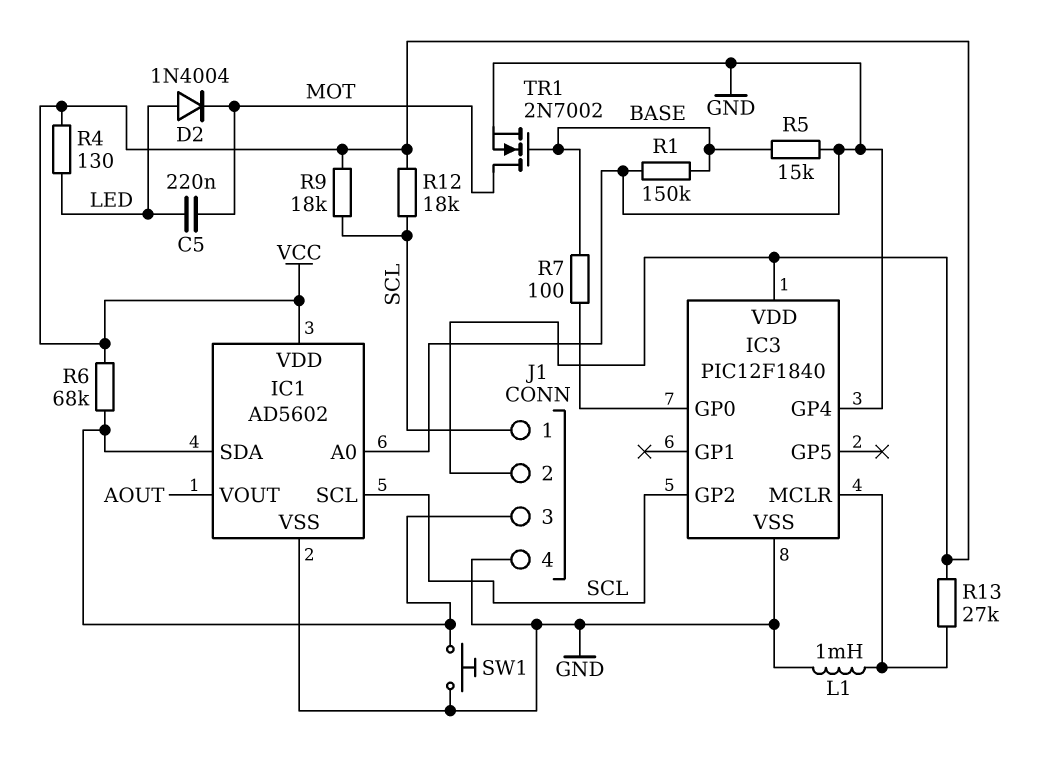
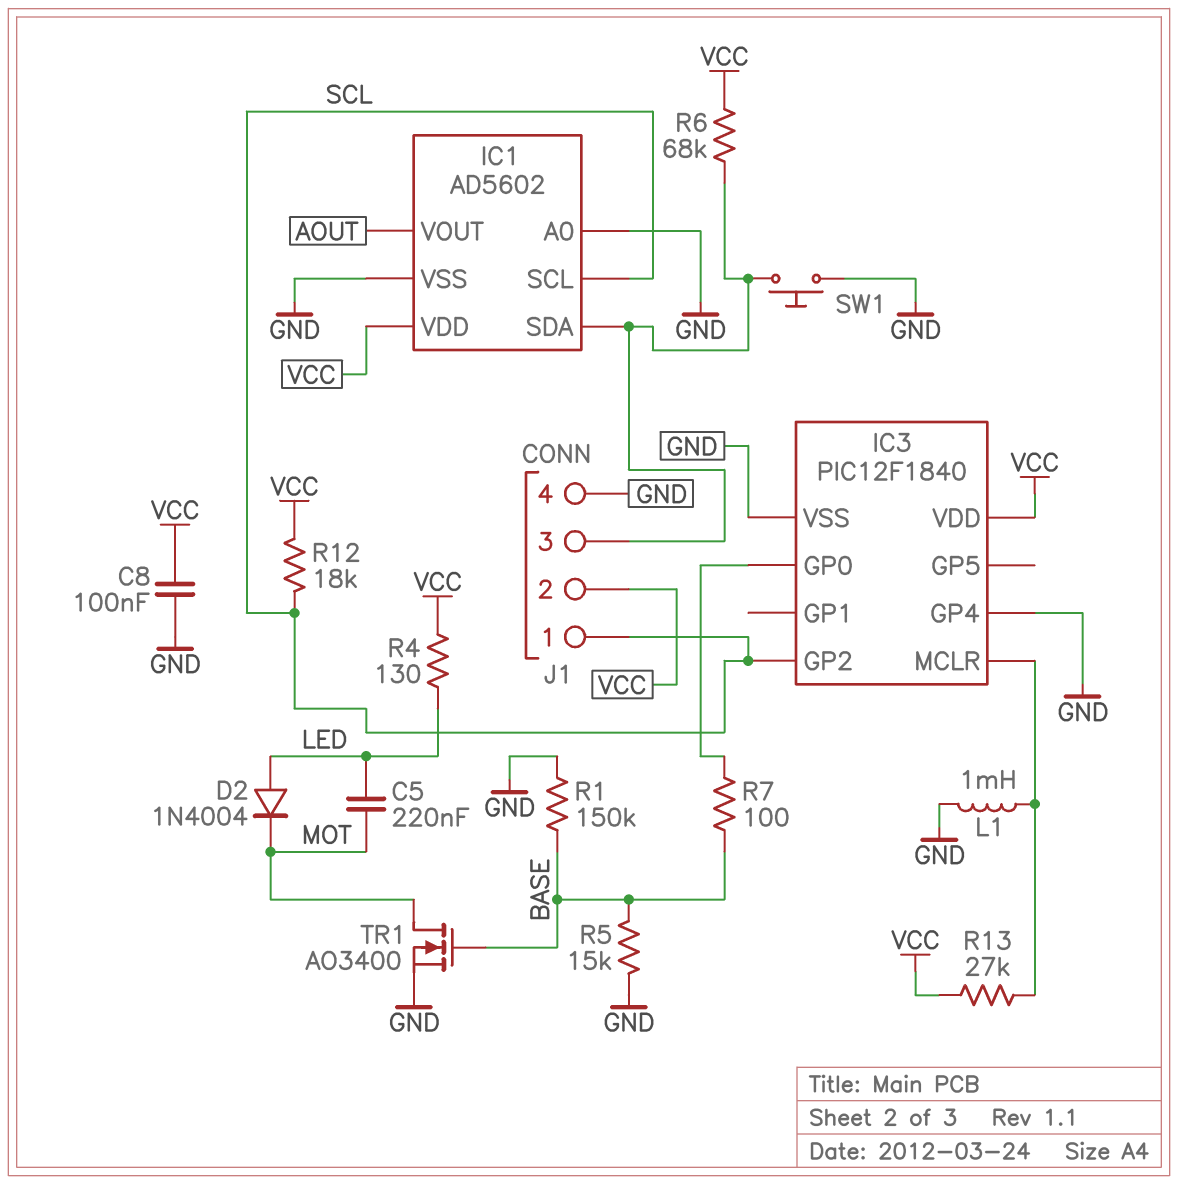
C8: none -> 100nF (GND, VCC)
R9: 18k (SCL, VCC) -> none
TR1: NMOS 2N7002 (G BASE, D MOT, S GND) -> NMOS AO3400 (G BASE, D MOT, S GND)

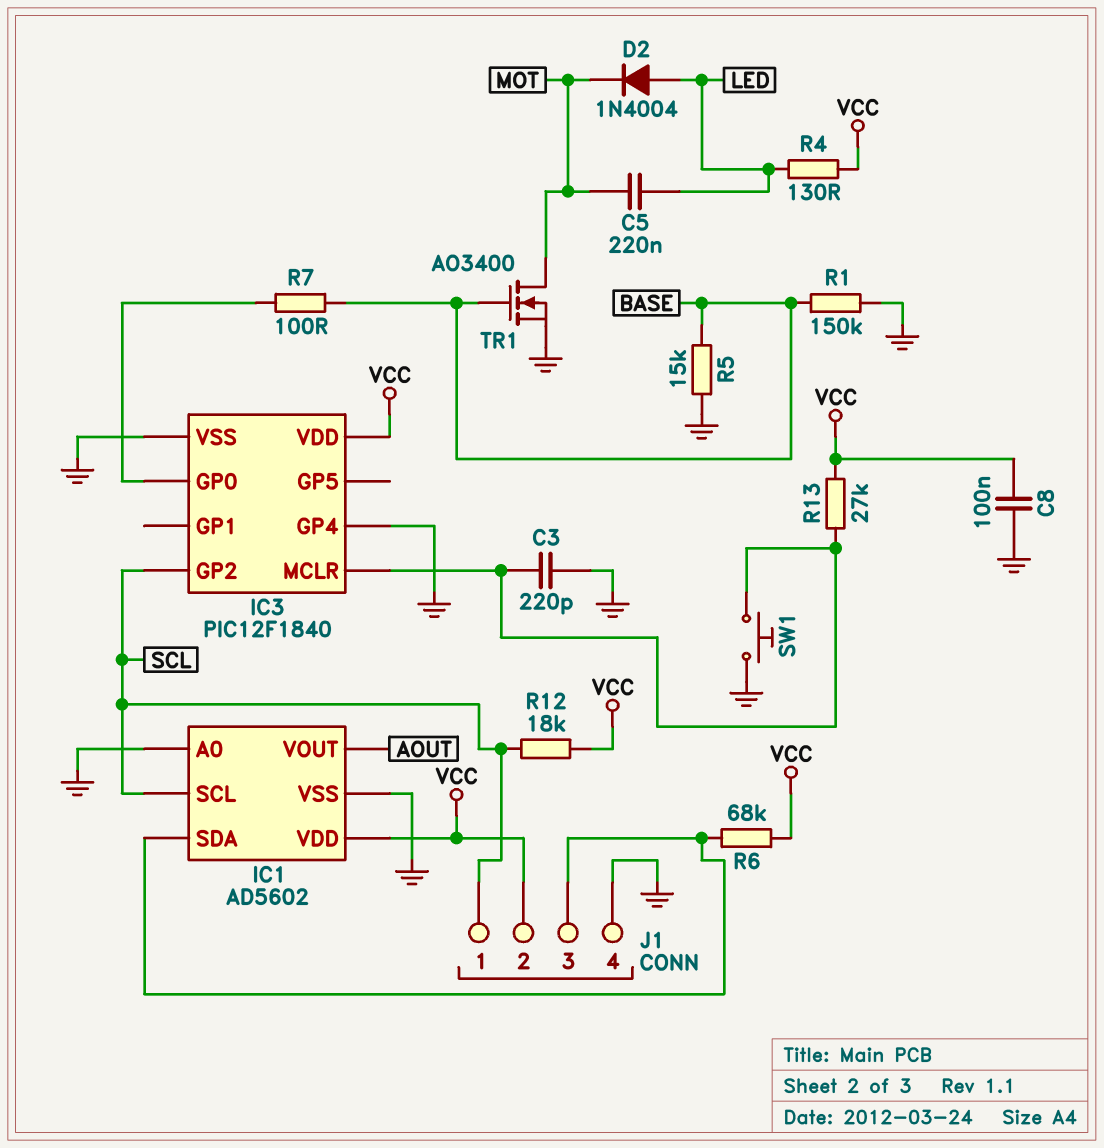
C3: none -> 220pF (GND, IC3/MCLR)
L1: 1mH (GND, IC3/MCLR) -> none
SW1: button (GND, IC1/SDA) -> button (GND, IC3/MCLR)

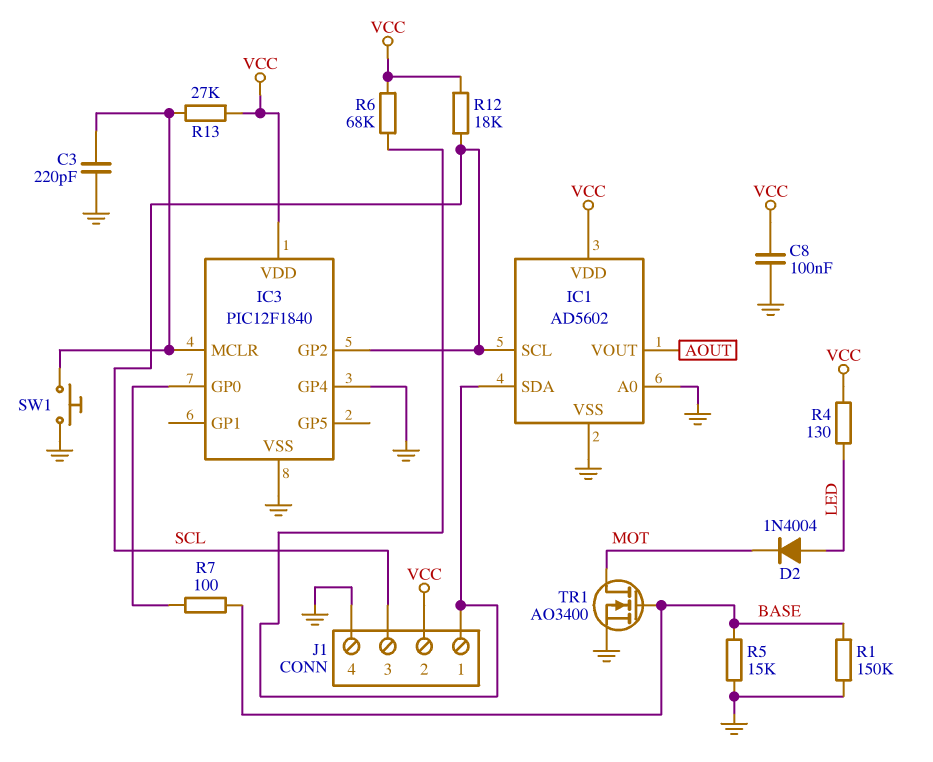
C5: 220nF (LED, MOT) -> none
J1 pin 1: SCL -> IC1/SDA
J1 pin 3: IC1/SDA -> SCL

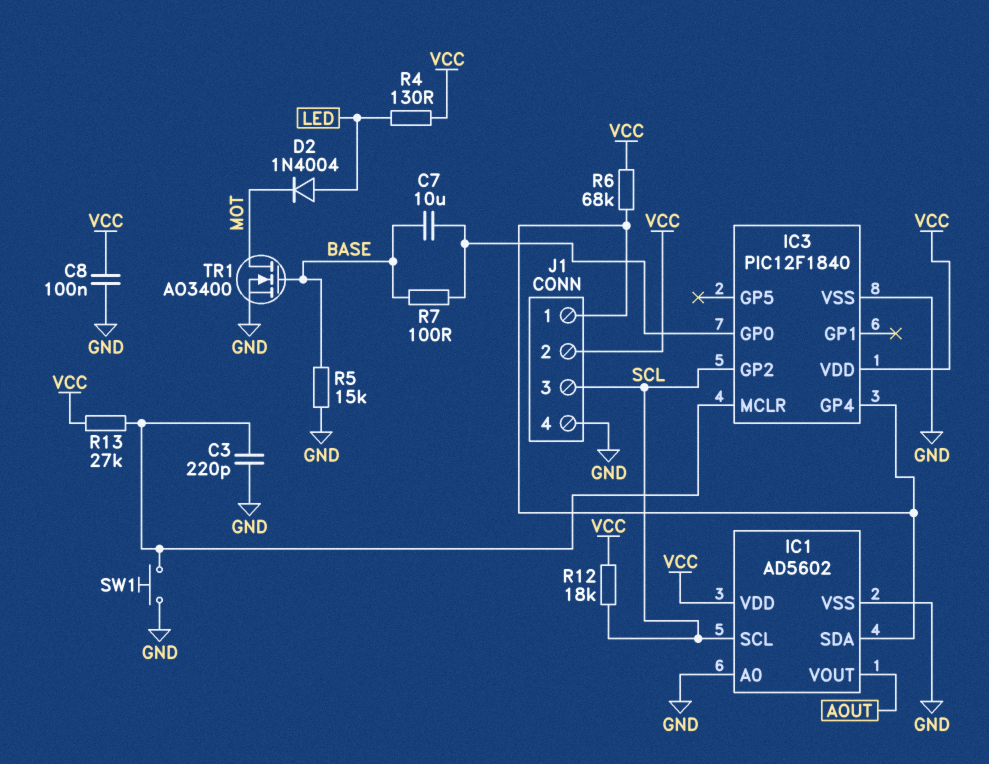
C7: none -> 10uF (BASE, IC3/GP0)
IC3 pin GP4: GND -> IC1/SDA
R1: 150k (BASE, GND) -> none

